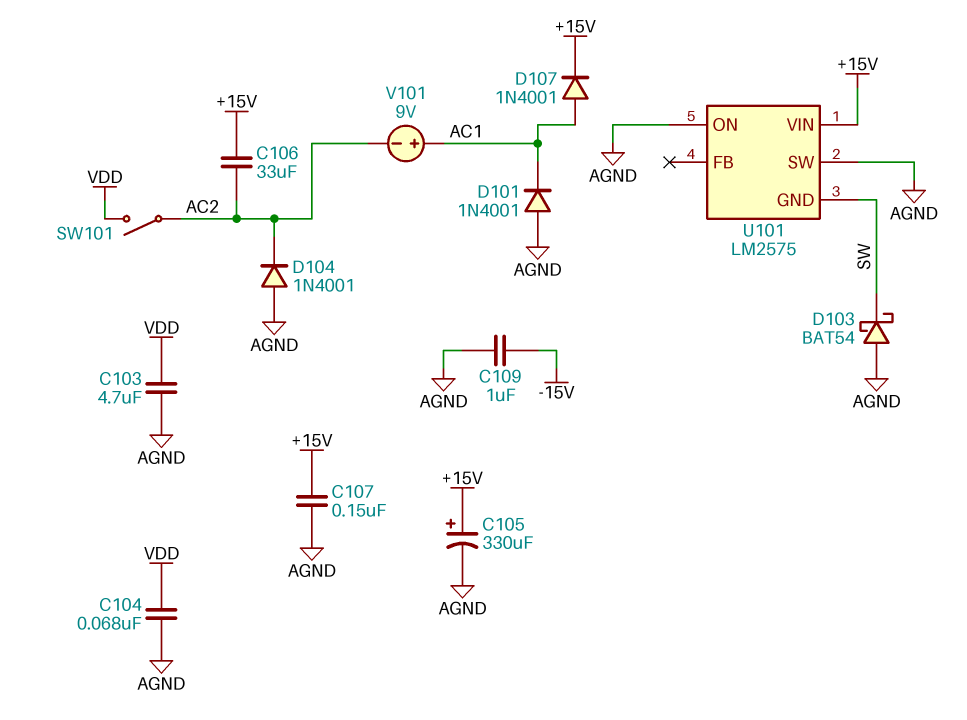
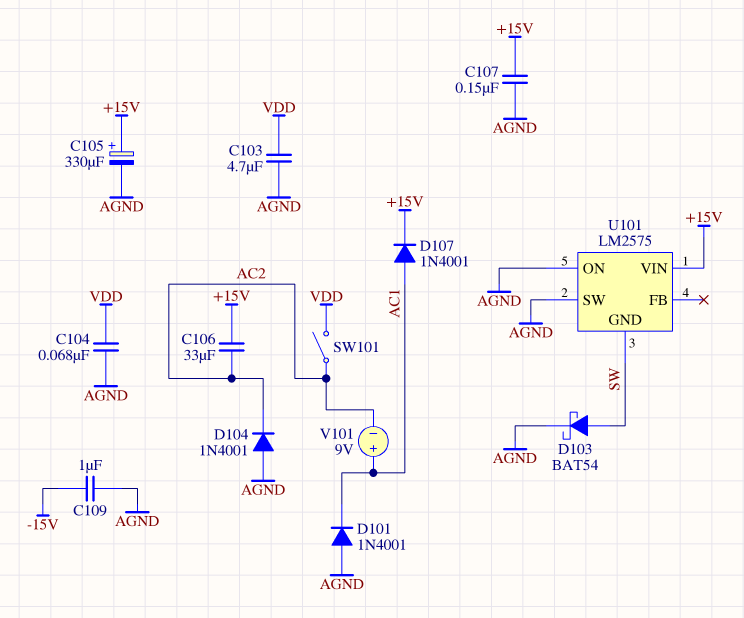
D103: schottky BAT54 (A AGND, K SW) -> schottky BAT54 (A SW, K AGND)

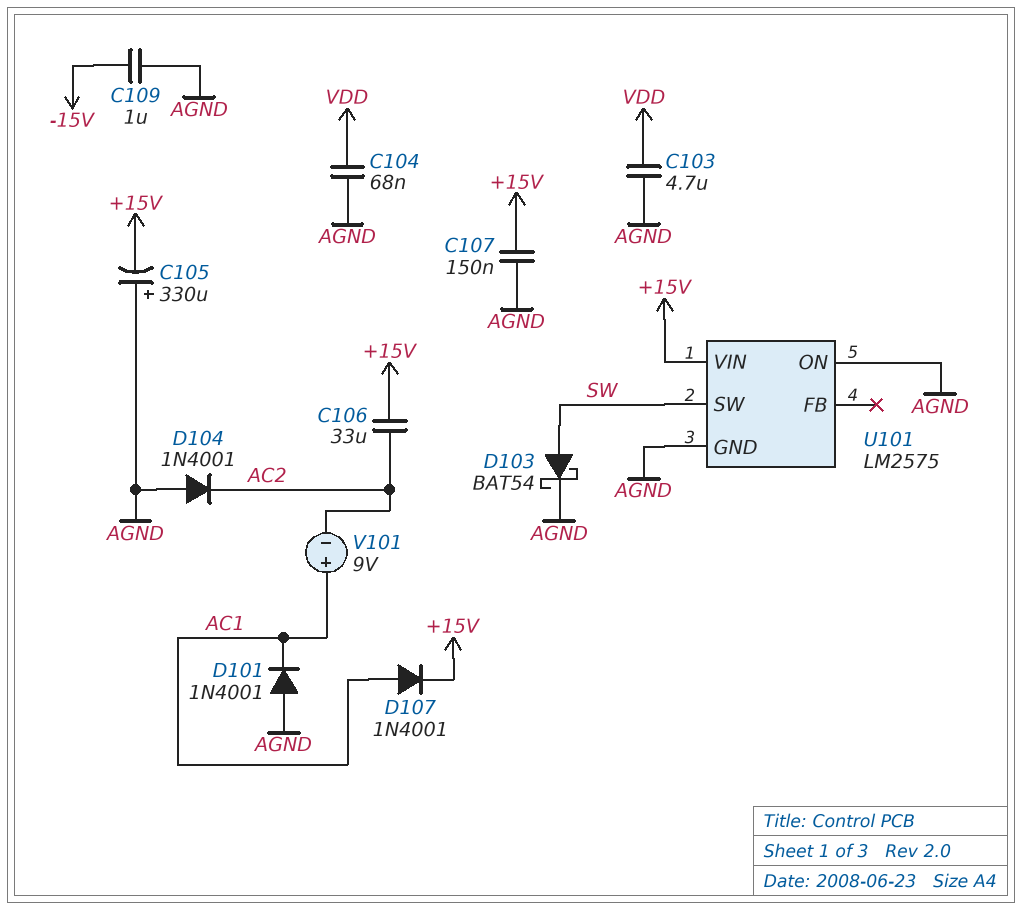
C105: 330uF (plus +15V, minus AGND) -> 330uF (plus AGND, minus +15V)
SW101: switch (AC2, VDD) -> none
U101 pin GND: SW -> AGND
U101 pin SW: AGND -> SW

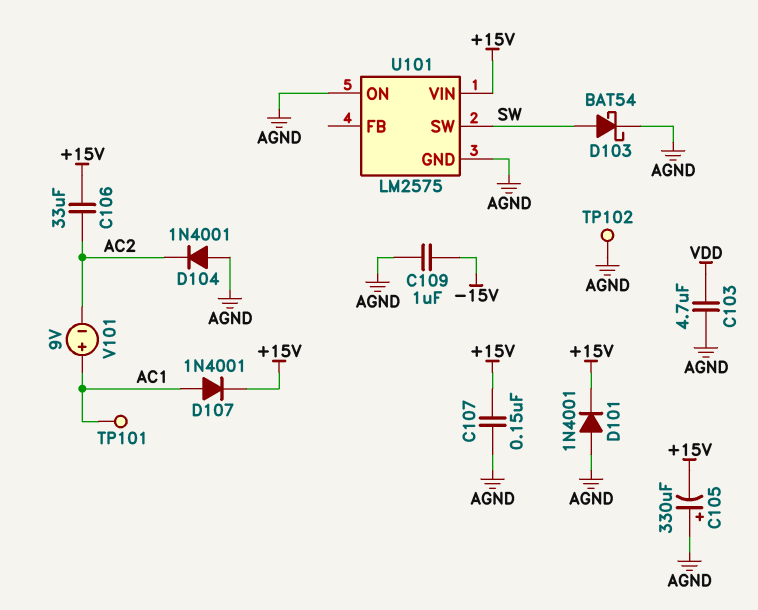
C104: 68nF (AGND, VDD) -> none
D101: diode 1N4001 (A AGND, K AC1) -> diode 1N4001 (A AGND, K +15V)
TP101: none -> test point (AC1)
TP102: none -> test point (AGND)

